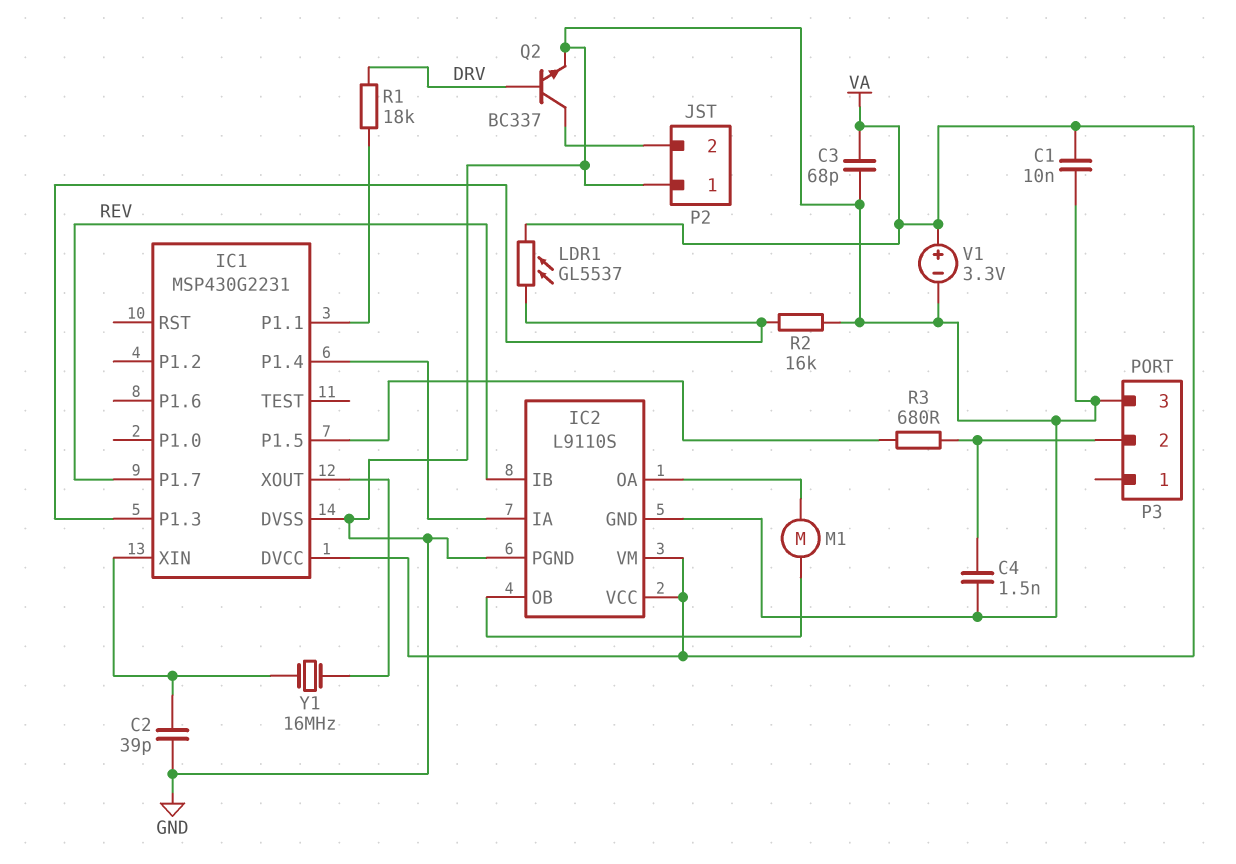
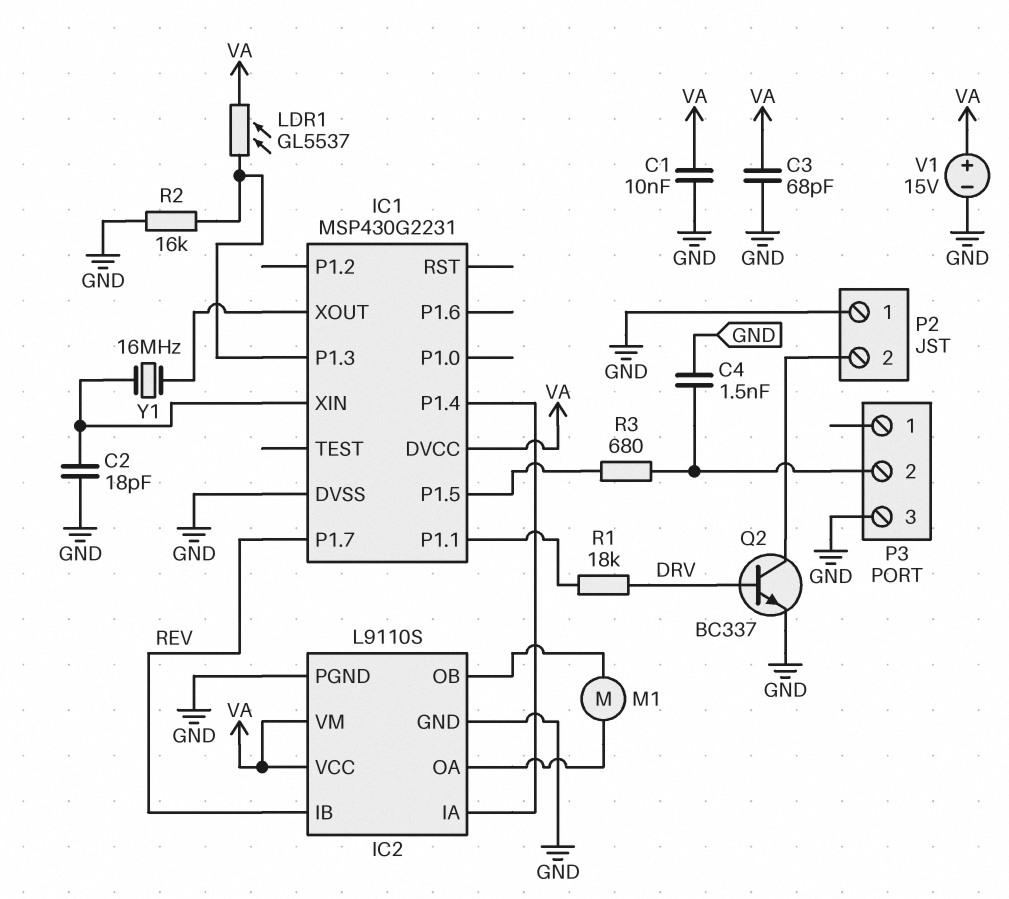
C2: 39pF (GND, IC1/XIN) -> 18pF (GND, IC1/XIN)
V1: 3.3V (plus VA, minus GND) -> 15V (plus VA, minus GND)

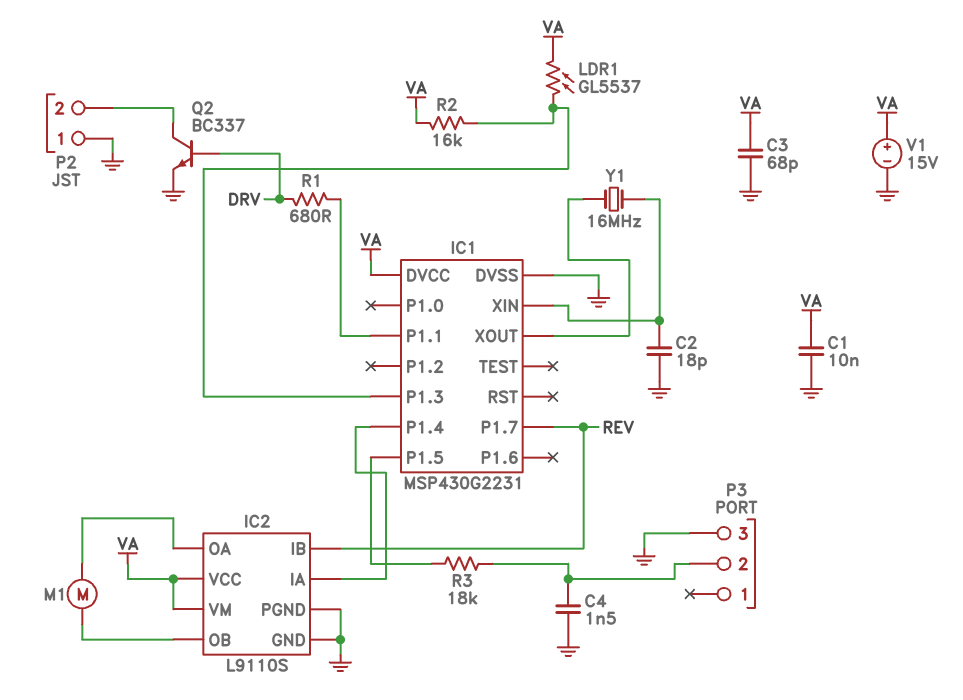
R1: 18k (DRV, IC1/P1.1) -> 680 (DRV, IC1/P1.1)
R2: 16k (GND, IC1/P1.3) -> 16k (IC1/P1.3, VA)
R3: 680 (IC1/P1.5, P3/2) -> 18k (IC1/P1.5, P3/2)

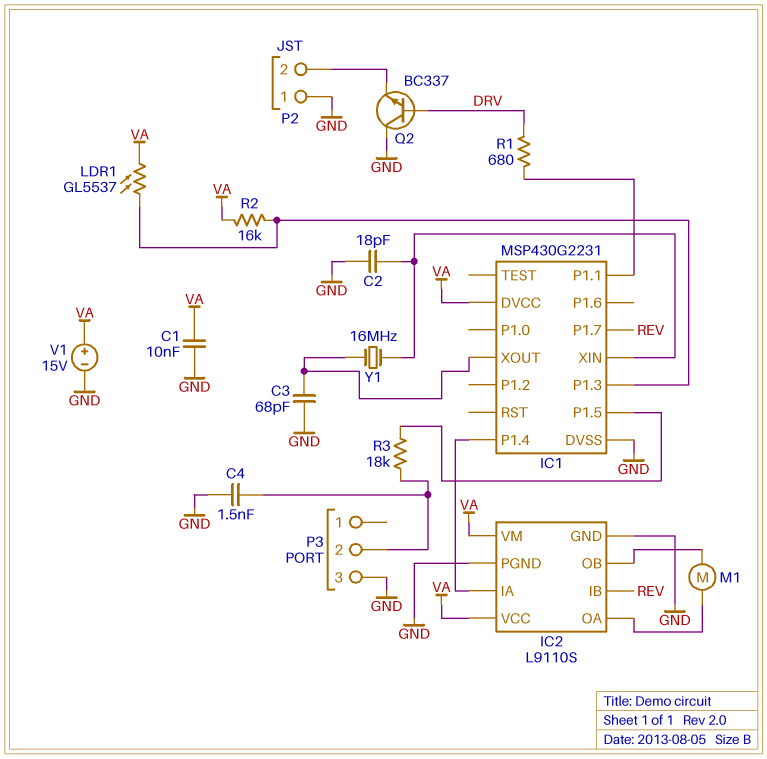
C3: 68pF (GND, VA) -> 68pF (GND, IC1/XOUT)
Q2: NPN BC337 (B DRV, C P2/2, E GND) -> NPN BC337 (B DRV, C GND, E P2/2)

